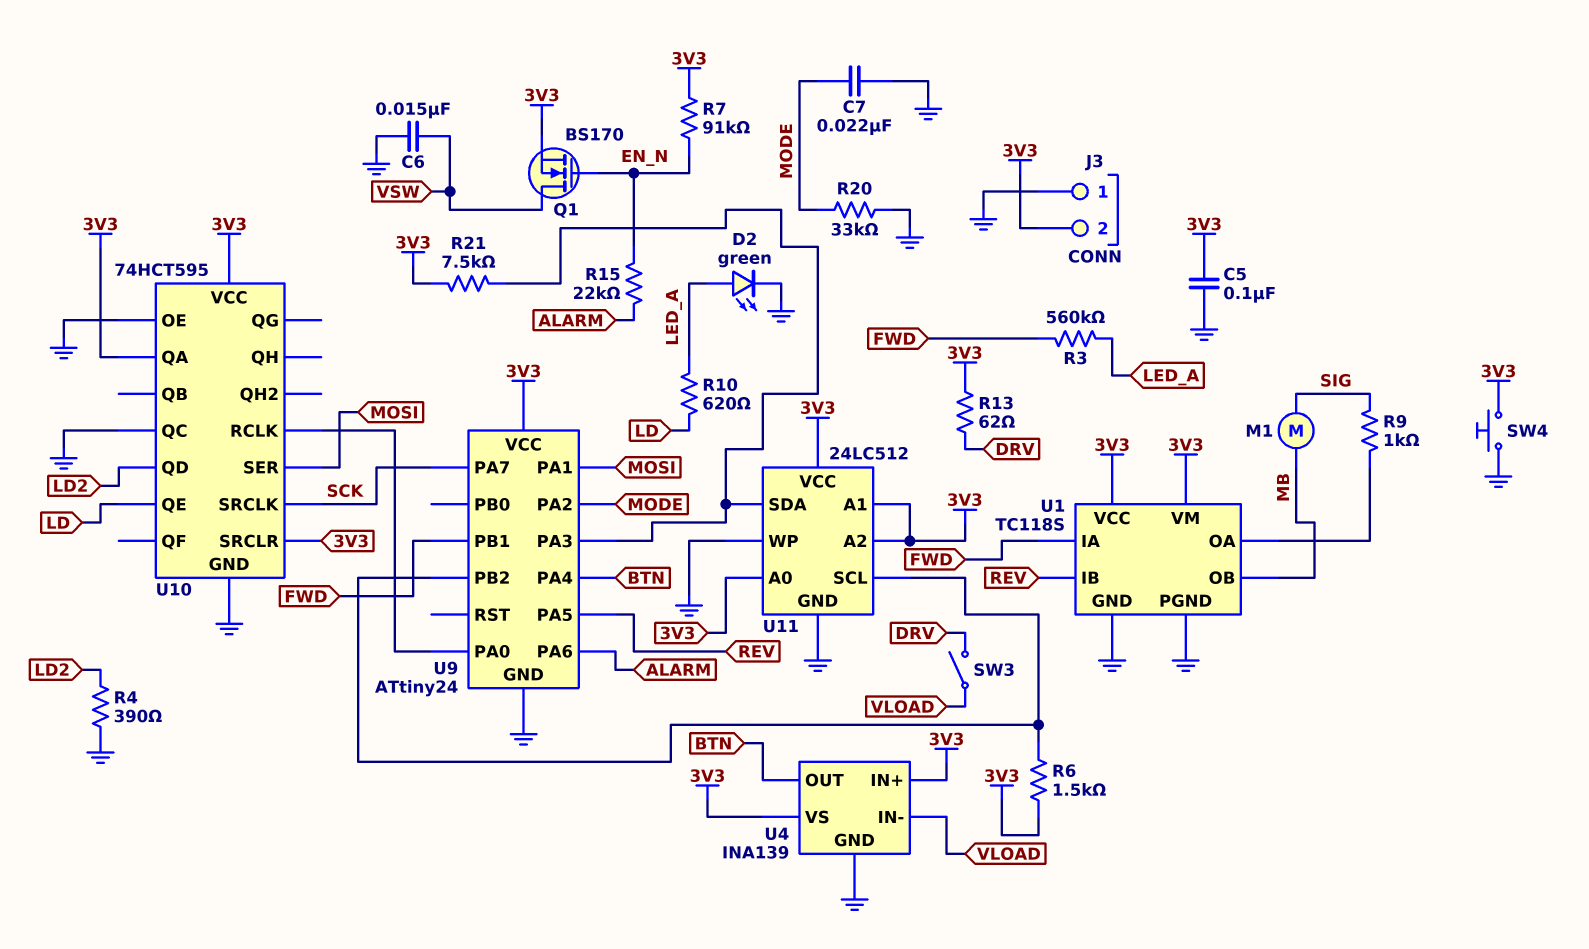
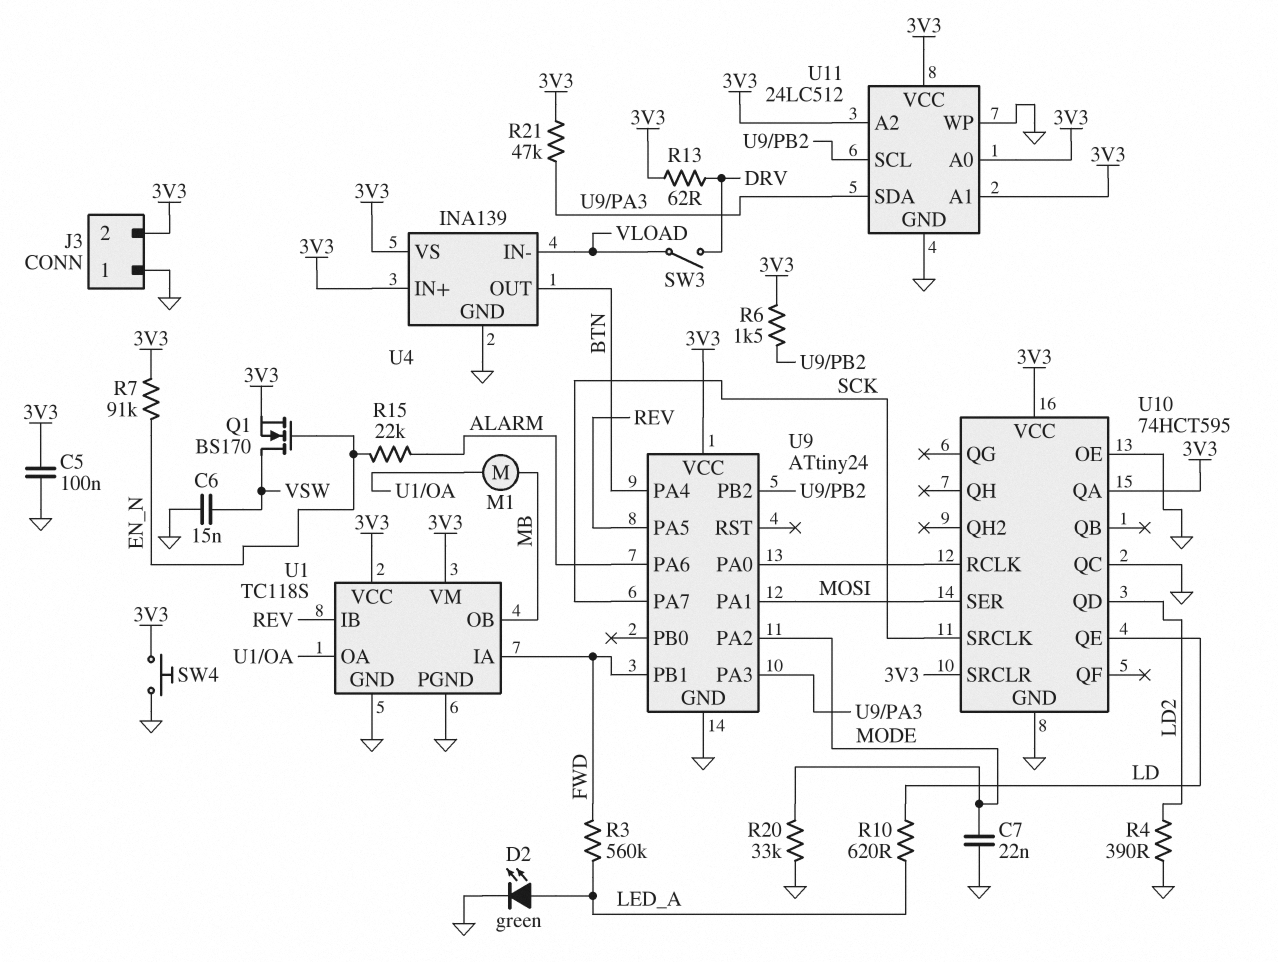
M1: motor (MB, SIG) -> motor (MB, U1/OA)
R9: 1k (SIG, U1/OA) -> none
R21: 7.5k (3V3, U9/PA3) -> 47k (3V3, U9/PA3)

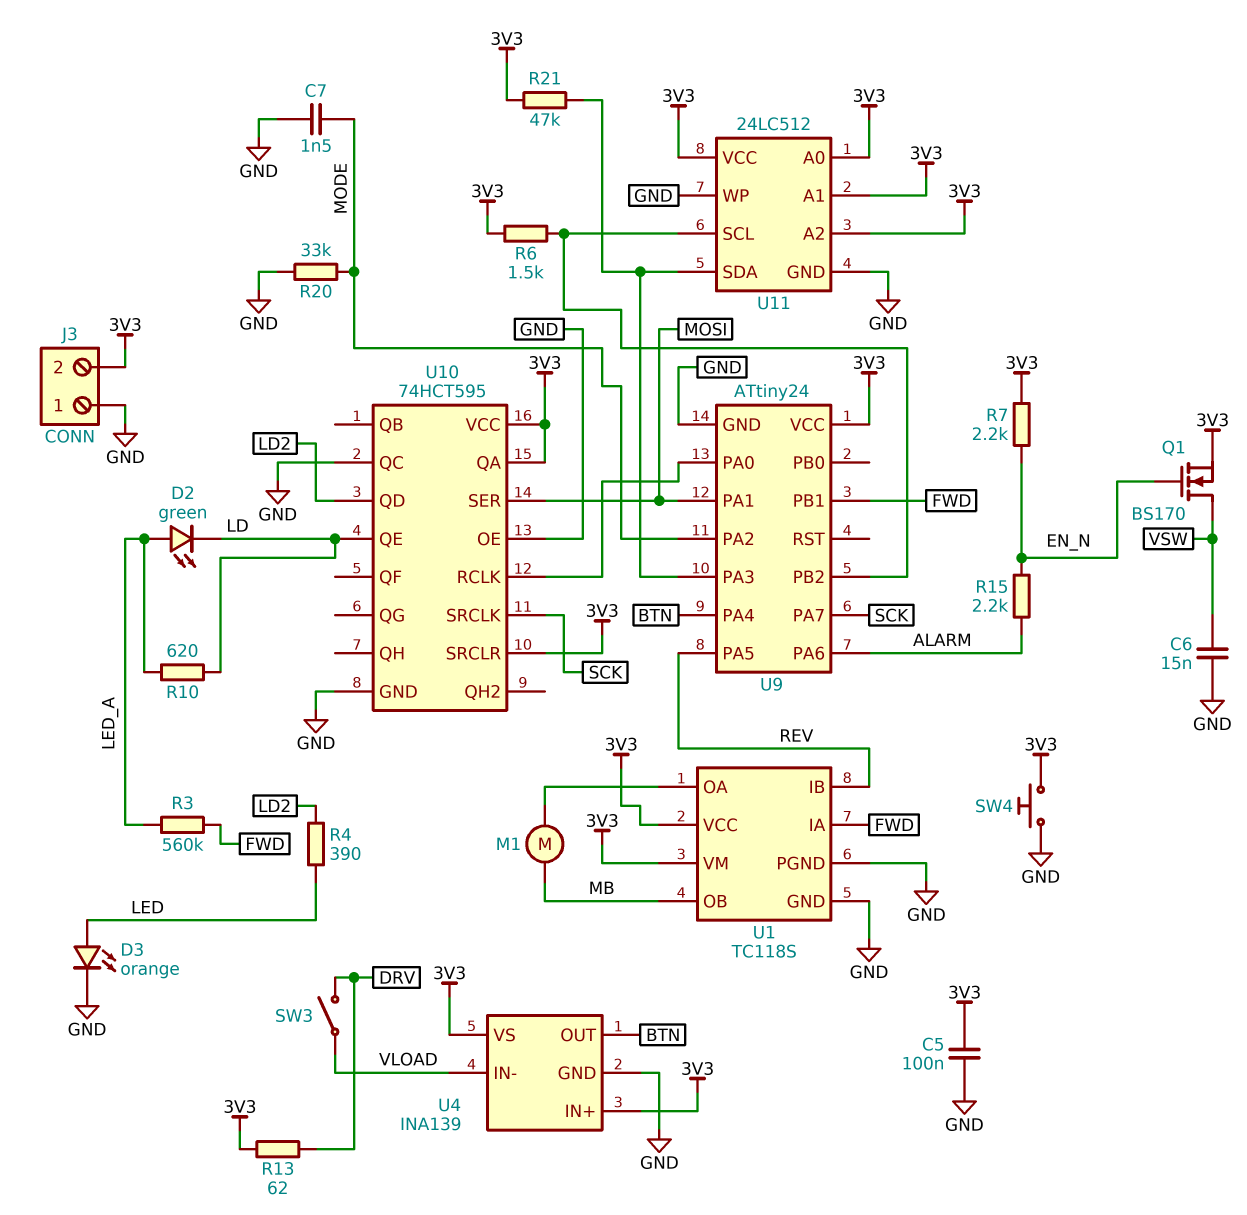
C7: 22nF (GND, MODE) -> 1.5nF (GND, MODE)
D2: LED green (A LED_A, K GND) -> LED green (A LED_A, K LD)
D3: none -> LED orange (A LED, K GND)
R4: 390 (GND, LD2) -> 390 (LD2, LED)
R7: 91k (3V3, EN_N) -> 2.2k (3V3, EN_N)
R15: 22k (ALARM, EN_N) -> 2.2k (ALARM, EN_N)

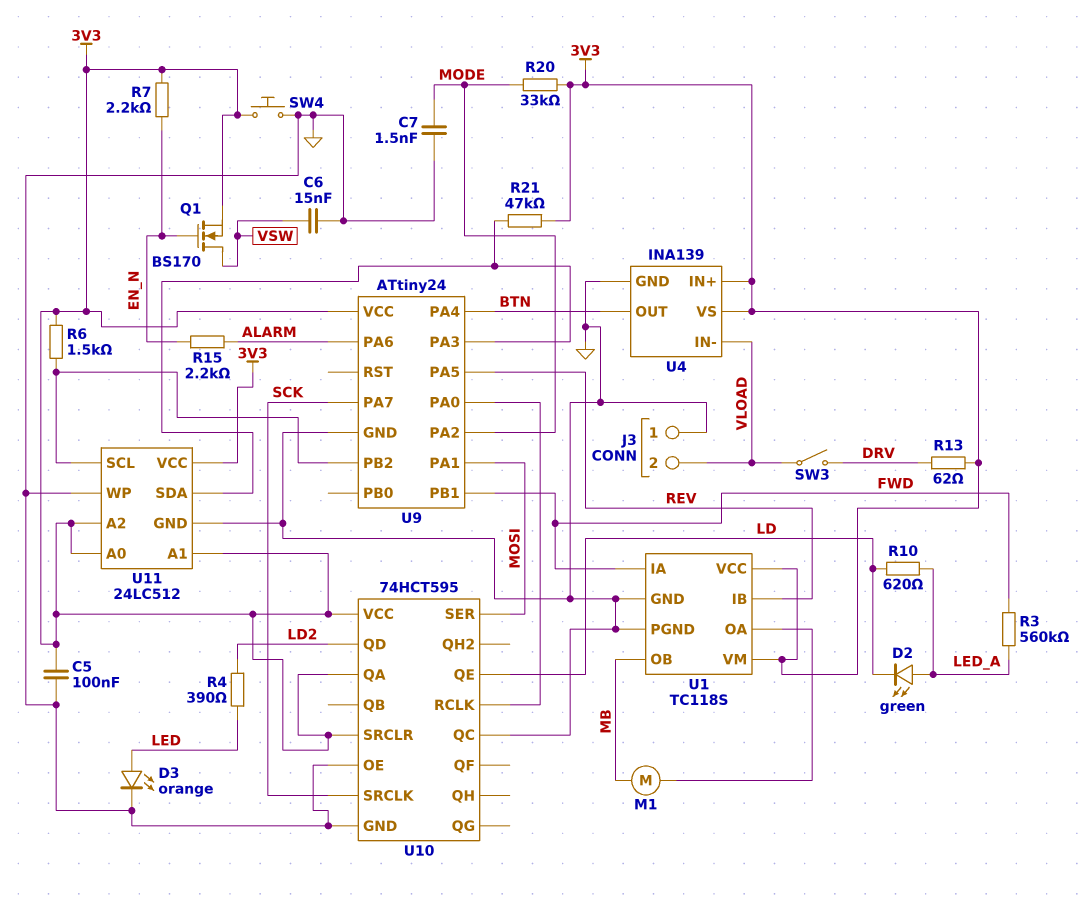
J3 pin 2: 3V3 -> VLOAD
R20: 33k (GND, MODE) -> 33k (3V3, MODE)

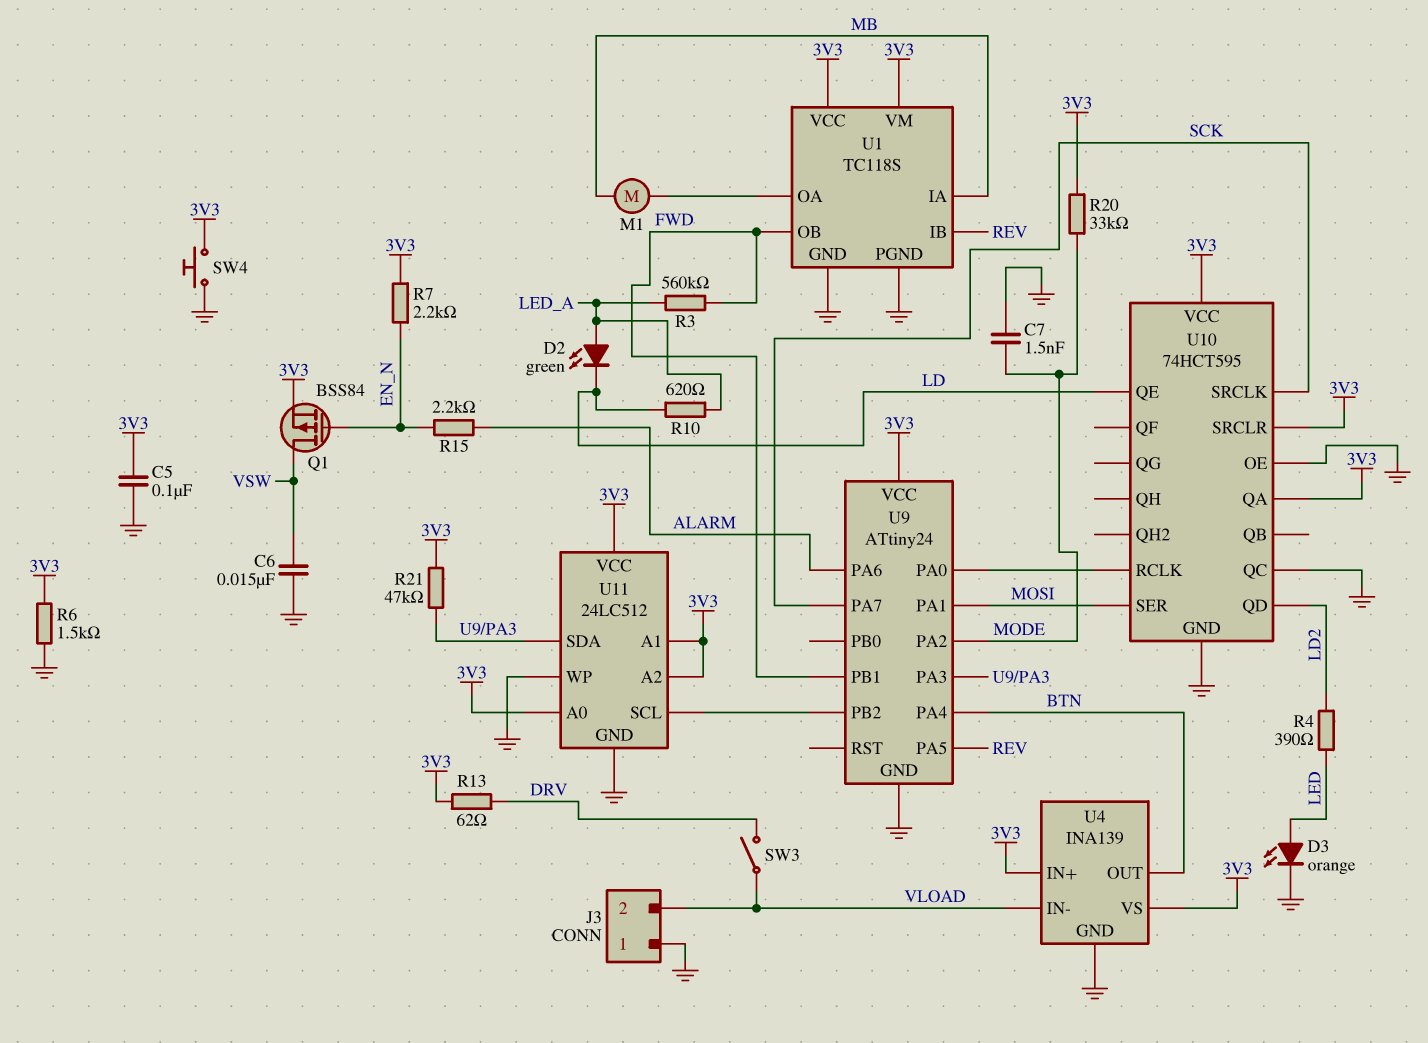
Q1: NMOS BS170 (G EN_N, D VSW, S 3V3) -> PMOS BSS84 (G EN_N, D VSW, S 3V3)
R6: 1.5k (3V3, U9/PB2) -> 1.5k (3V3, GND)
U1 pin IA: FWD -> MB
U1 pin OB: MB -> FWD

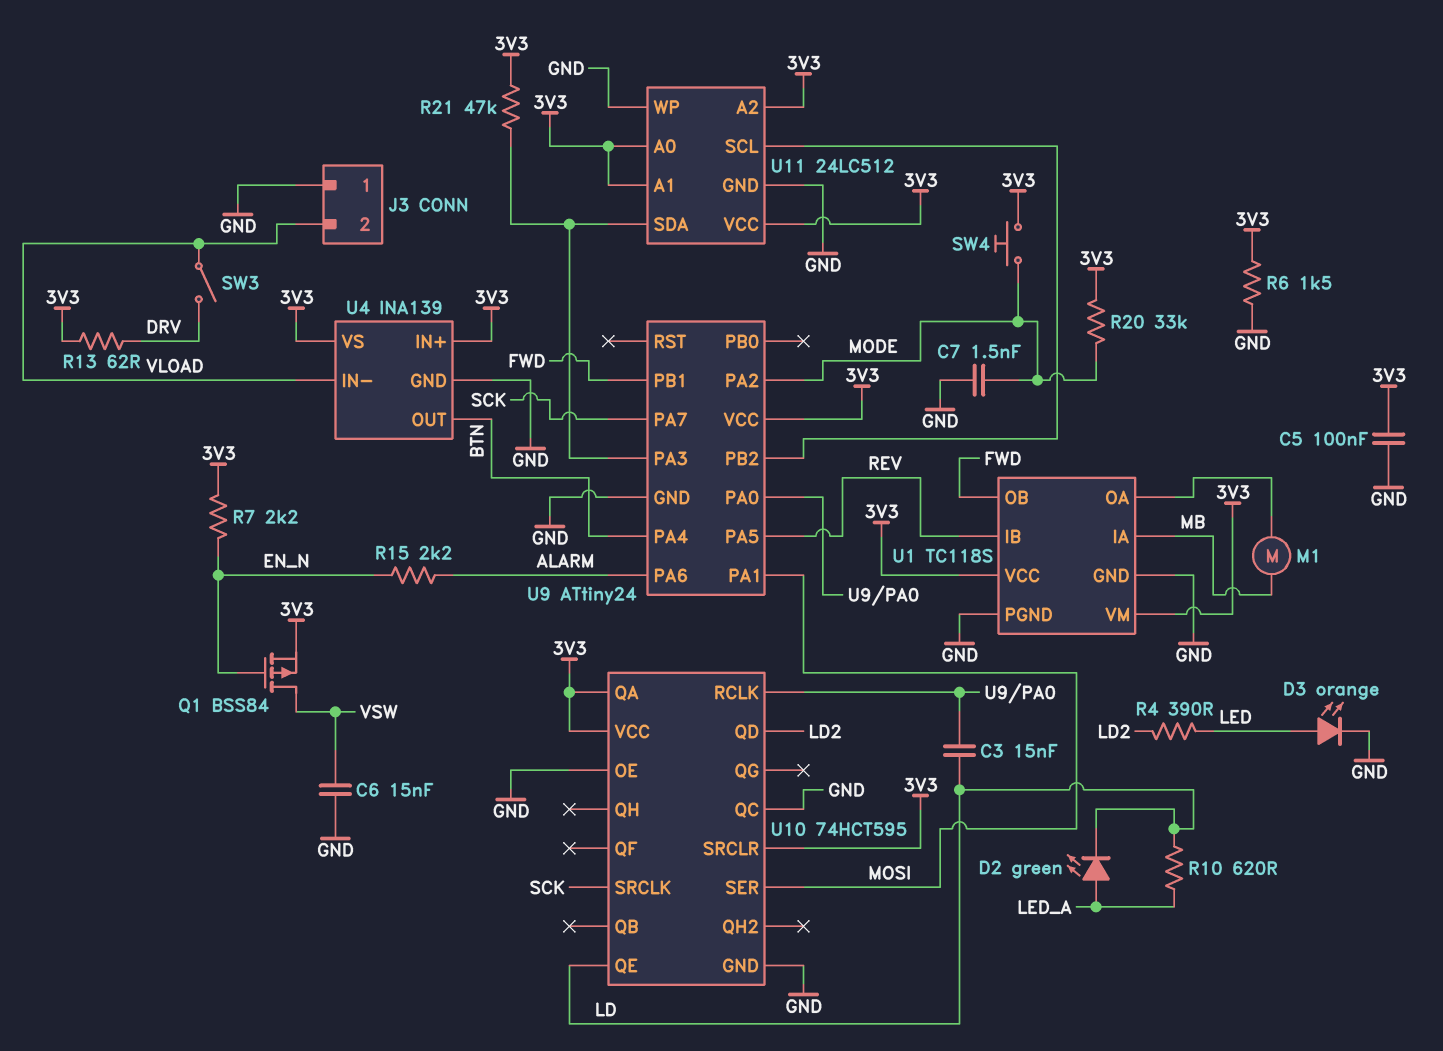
C3: none -> 15nF (LD, U9/PA0)
R3: 560k (FWD, LED_A) -> none
SW4: button (3V3, GND) -> button (3V3, MODE)

